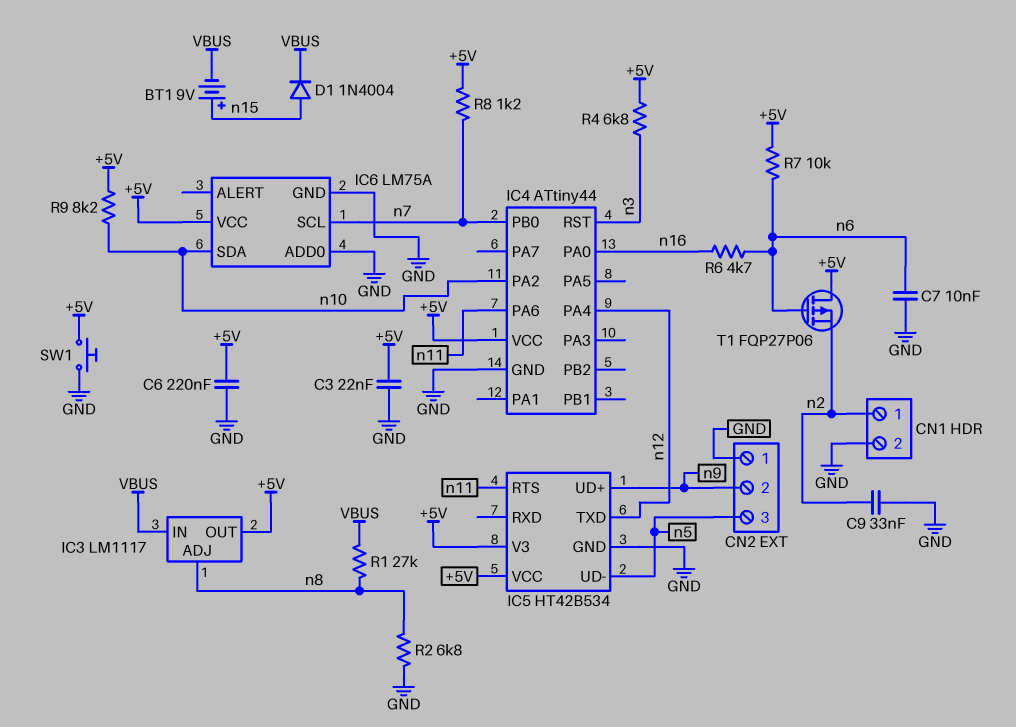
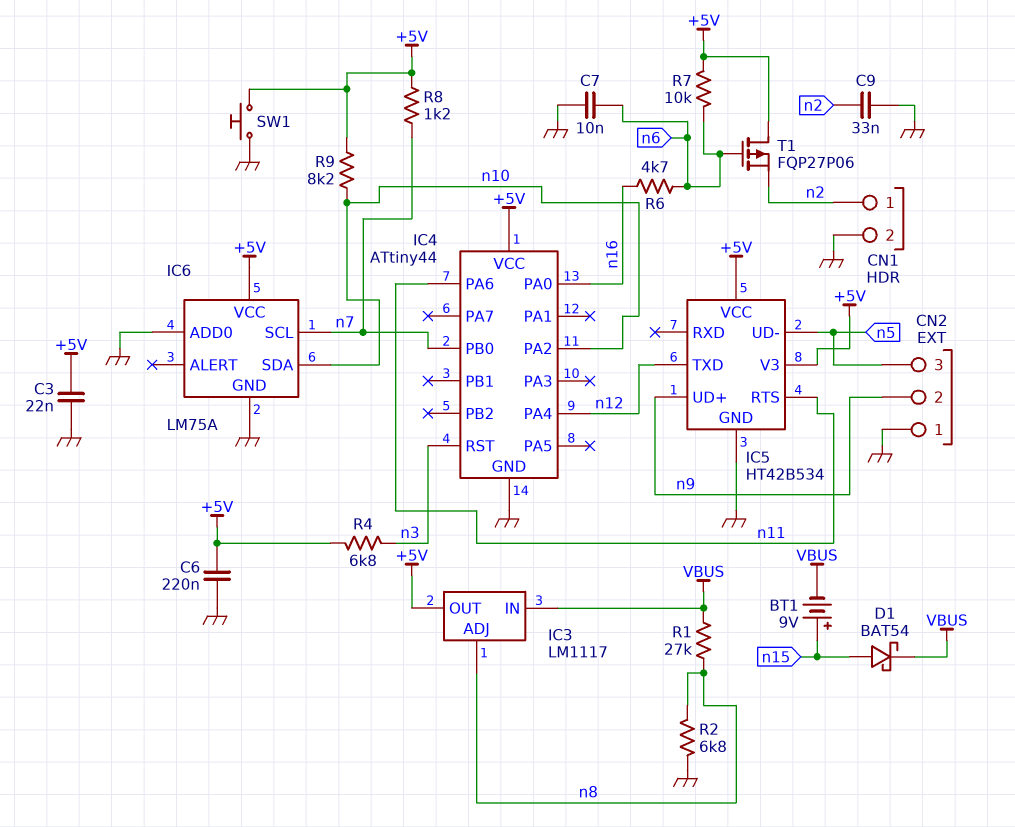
D1: diode 1N4004 (A n15, K VBUS) -> schottky BAT54 (A n15, K VBUS)

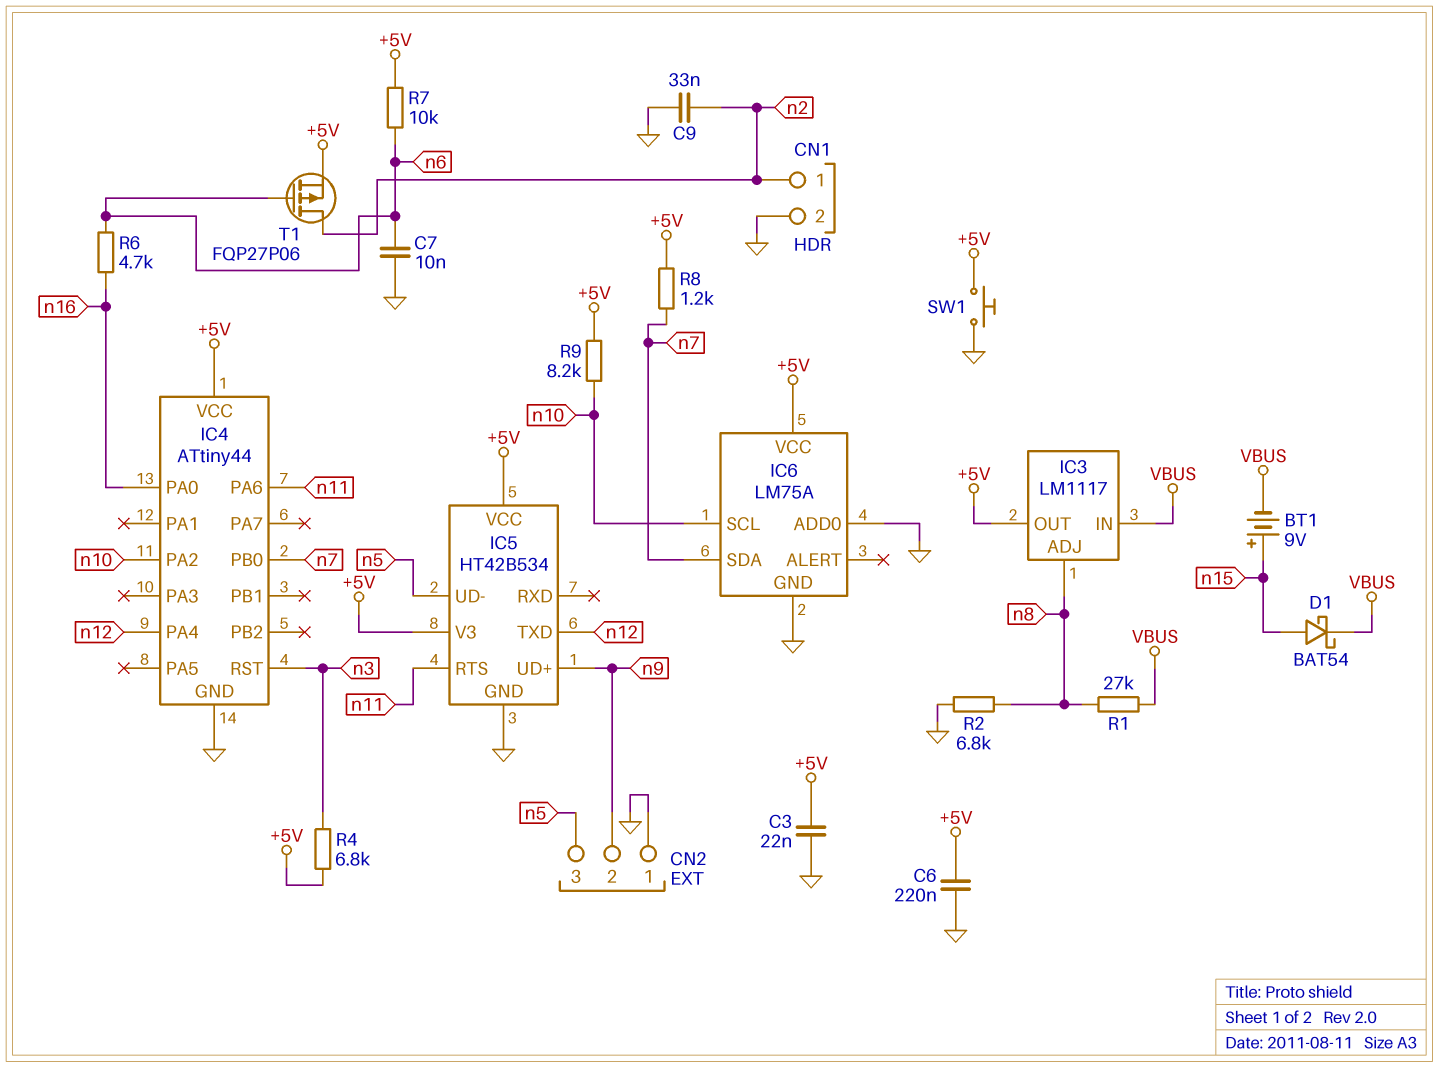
IC6 pin SCL: n7 -> n10
IC6 pin SDA: n10 -> n7
T1: PMOS FQP27P06 (G n6, D +5V, S n2) -> PMOS FQP27P06 (G n6, D n2, S +5V)

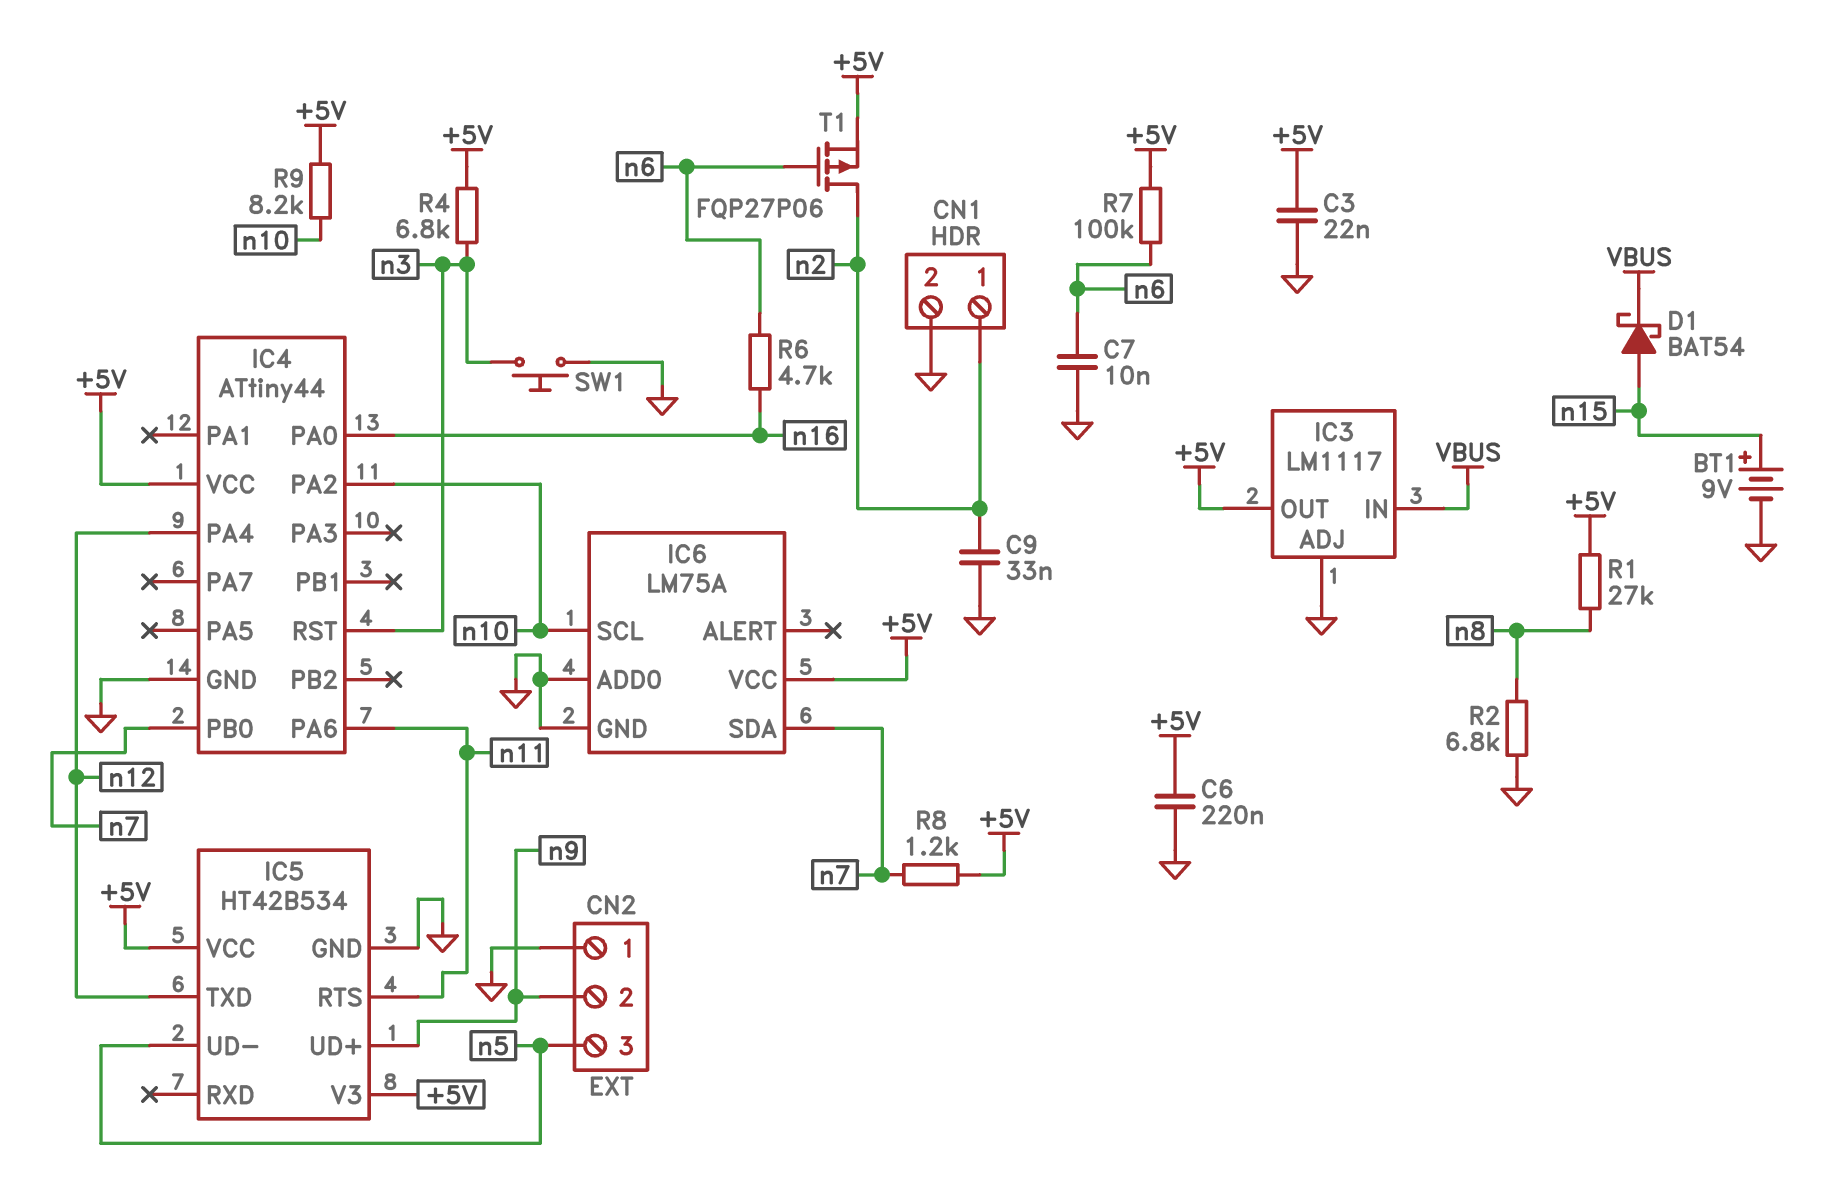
BT1: 9V (plus n15, minus VBUS) -> 9V (plus n15, minus GND)
IC3 pin ADJ: n8 -> GND
R1: 27k (VBUS, n8) -> 27k (+5V, n8)
R7: 10k (+5V, n6) -> 100k (+5V, n6)
SW1: button (+5V, GND) -> button (GND, n3)

